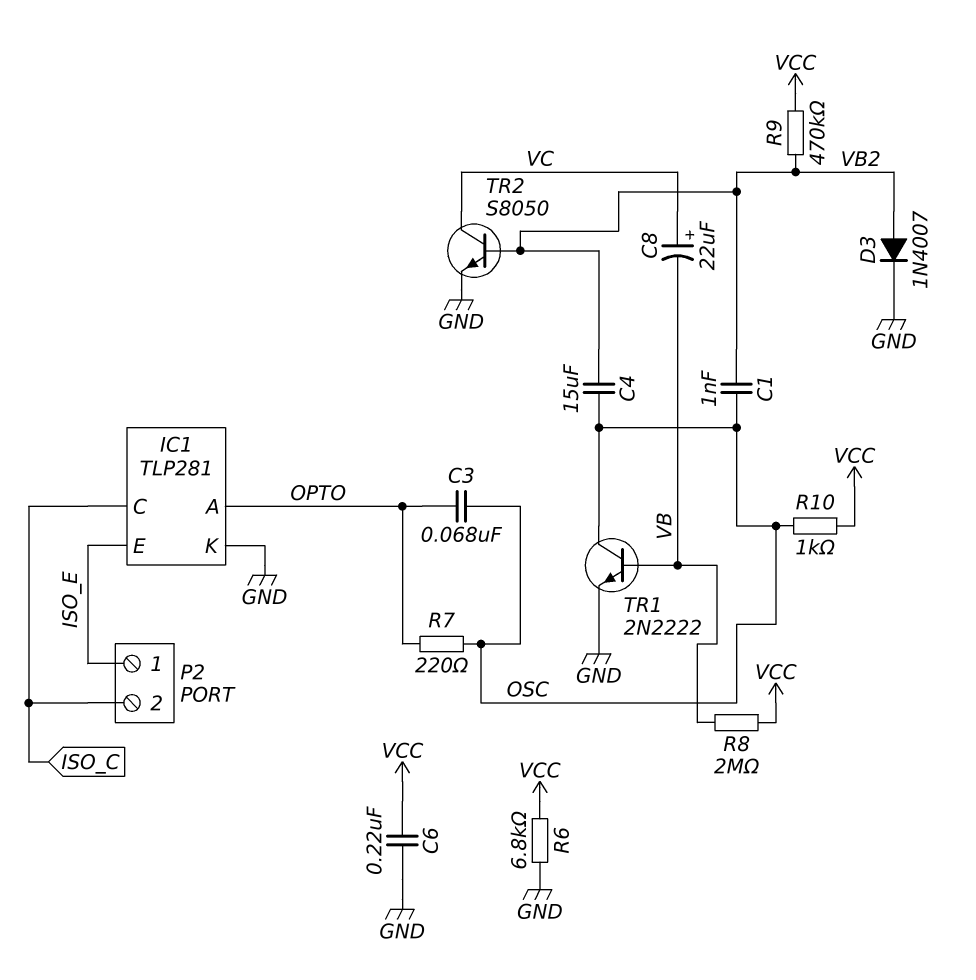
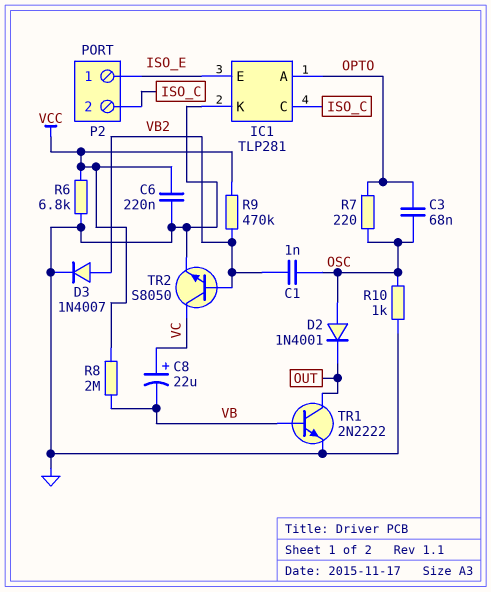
C4: 15uF (OSC, VB2) -> none
D2: none -> diode 1N4001 (A OSC, K OUT)
R10: 1k (OSC, VCC) -> 1k (GND, OSC)
TR1: NPN 2N2222 (B VB, C OSC, E GND) -> NPN 2N2222 (B VB, C OUT, E GND)

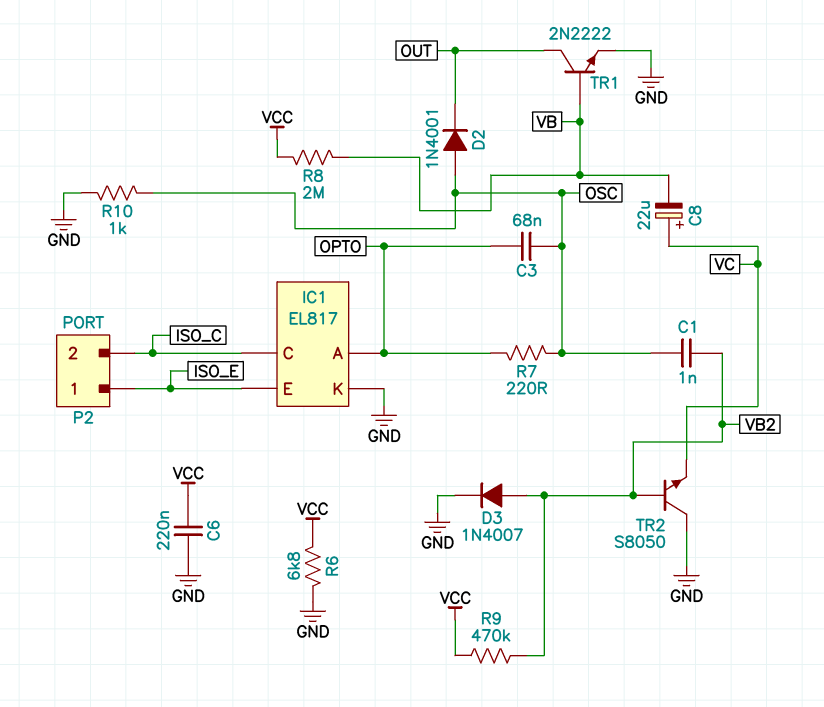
IC1: TLP281 -> EL817
TR2: NPN S8050 (B VB2, C VC, E GND) -> NPN S8050 (B VB2, C GND, E VC)

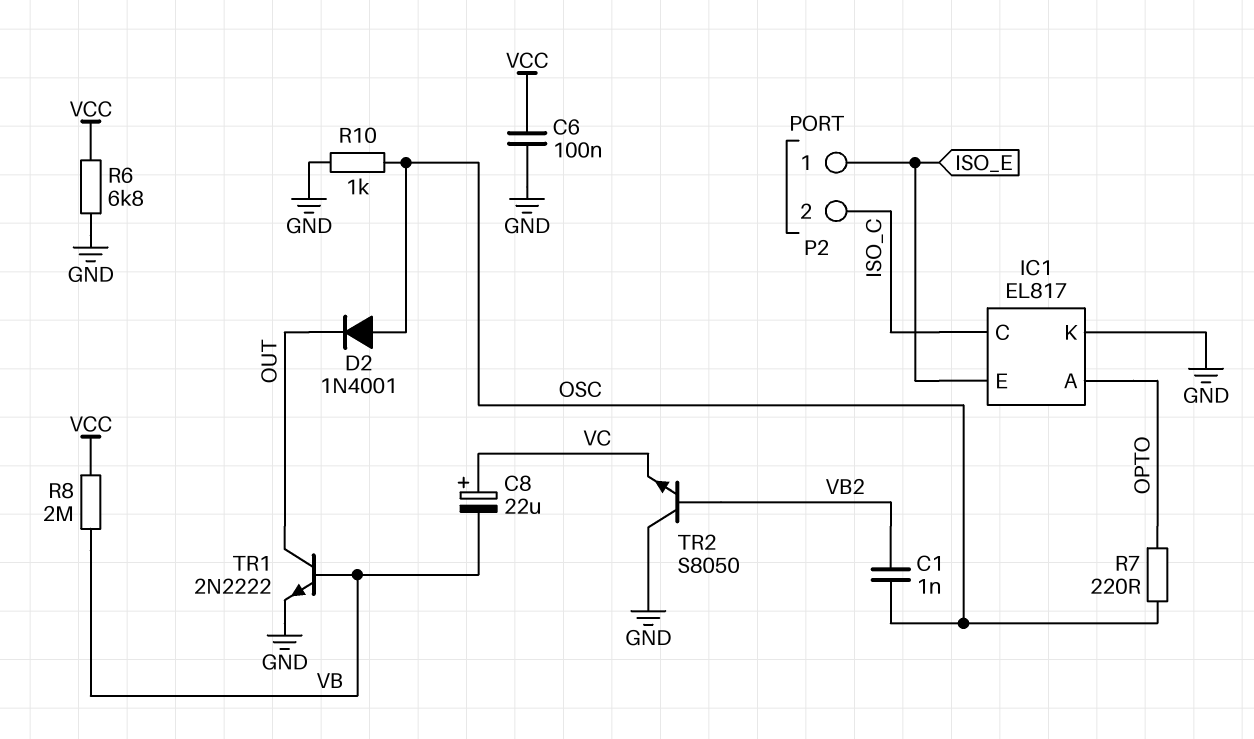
C3: 68nF (OPTO, OSC) -> none
C6: 220nF (GND, VCC) -> 100nF (GND, VCC)
D3: diode 1N4007 (A VB2, K GND) -> none
R9: 470k (VB2, VCC) -> none

